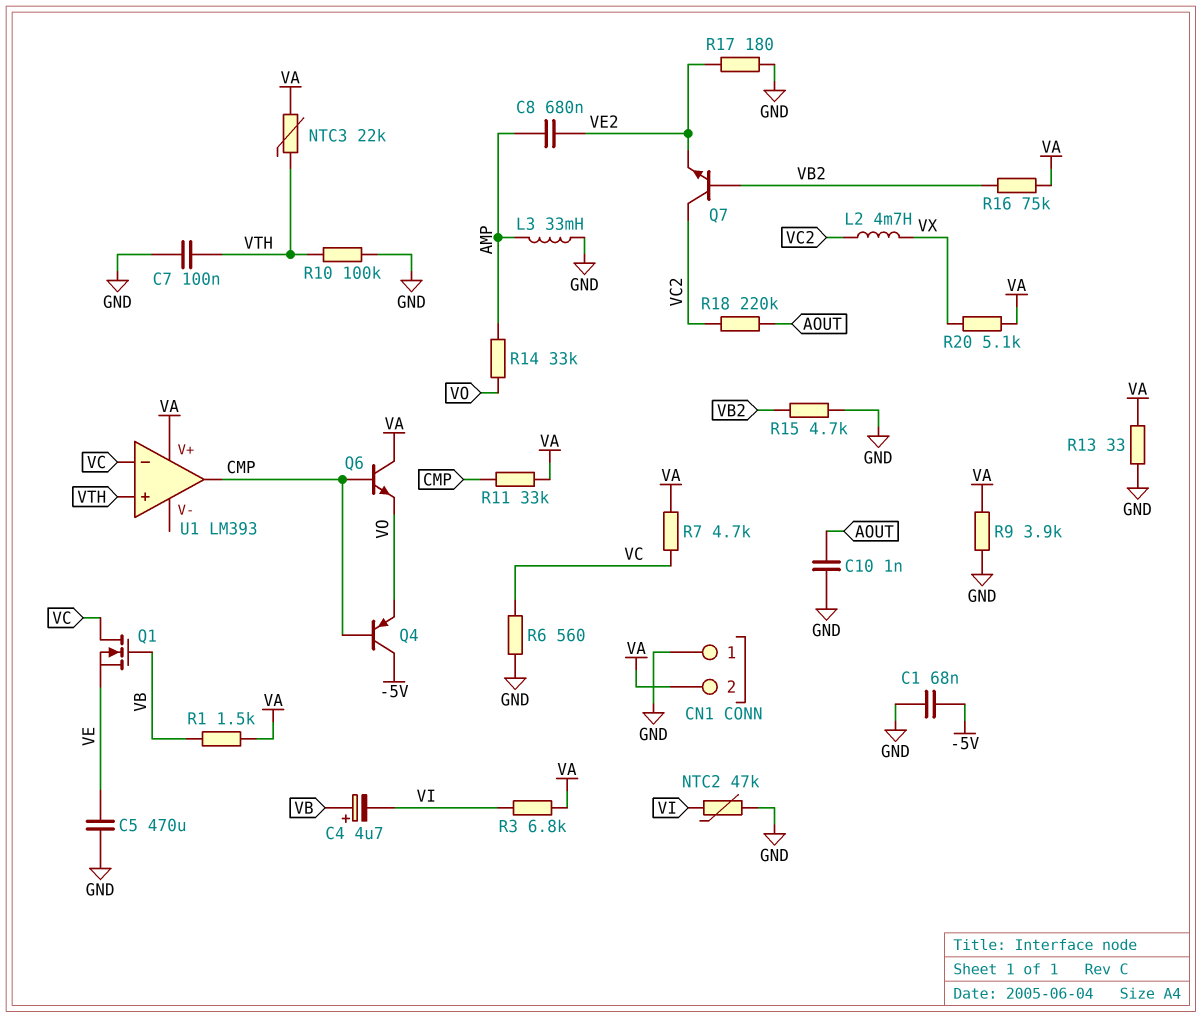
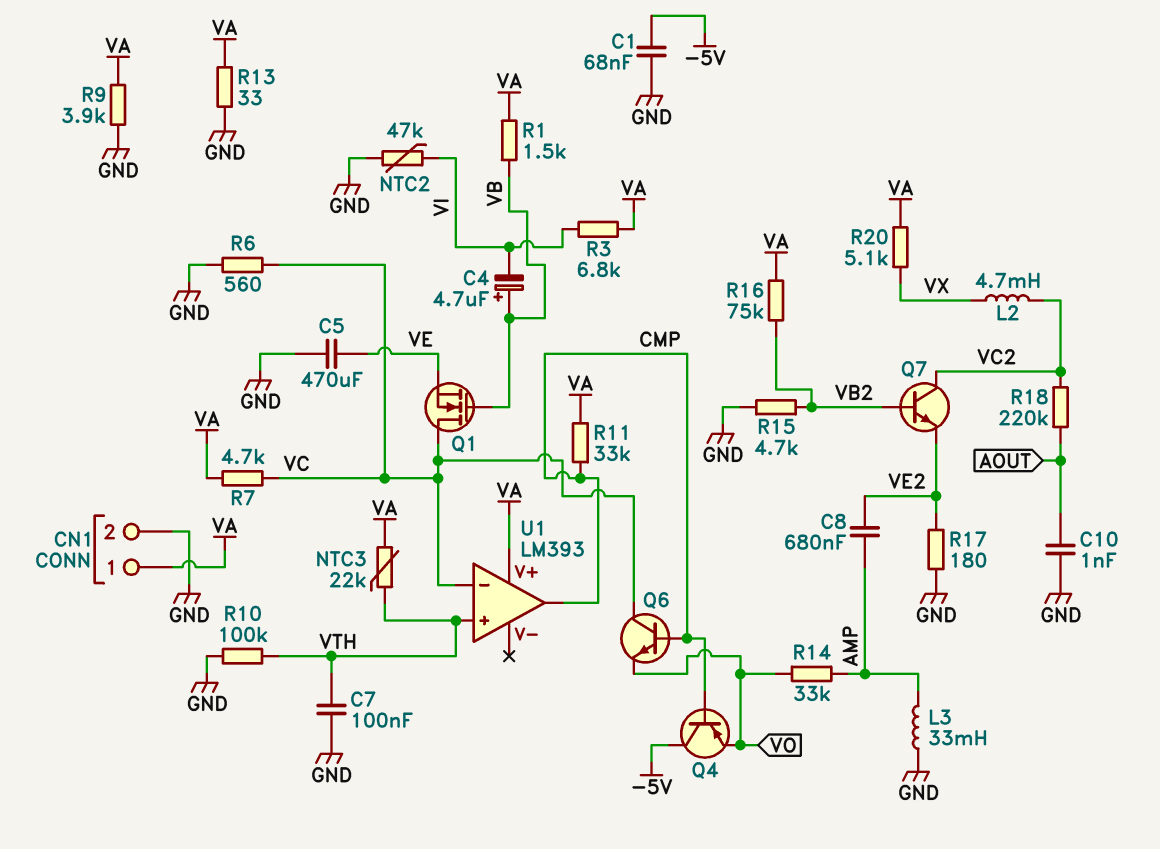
CN1 pin 1: GND -> VA
CN1 pin 2: VA -> GND
Q6: NPN (B CMP, C VA, E VO) -> NPN (B CMP, C VC, E VO)

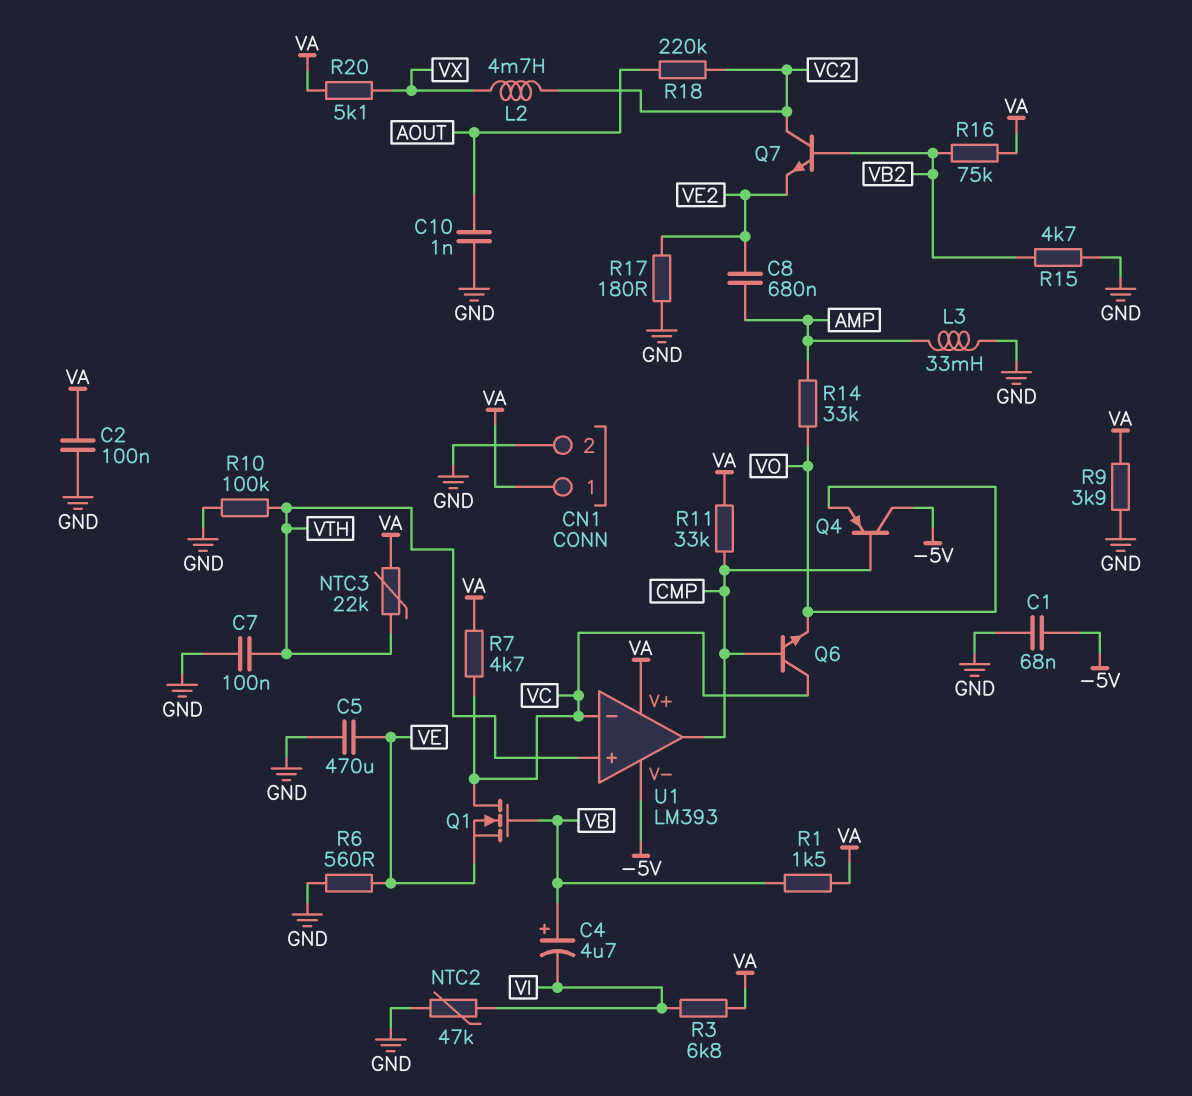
C2: none -> 100nF (GND, VA)
R6: 560 (GND, VC) -> 560 (GND, VE)
R13: 33 (GND, VA) -> none
U1 pin V-: none -> -5V

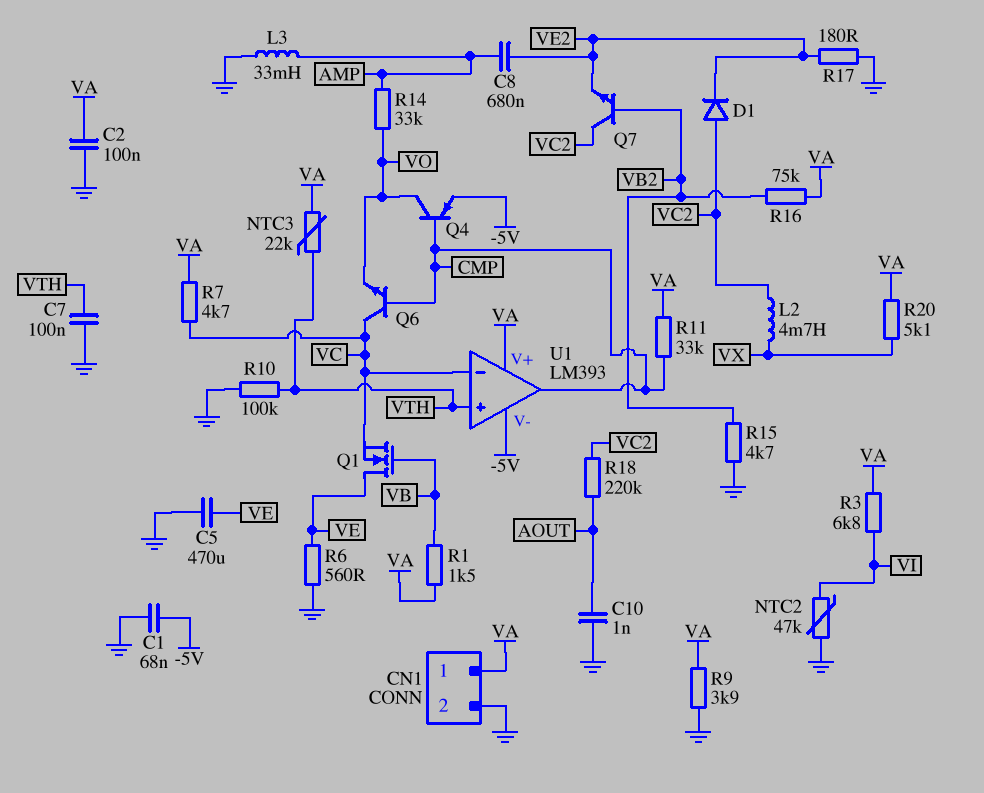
C4: 4.7uF (plus VB, minus VI) -> none
D1: none -> diode (A VC2, K VE2)
Q1: NMOS (G VB, D VC, S VE) -> NMOS (G VB, D VE, S VC)
Q4: PNP (B CMP, C -5V, E VO) -> PNP (B CMP, C VO, E -5V)

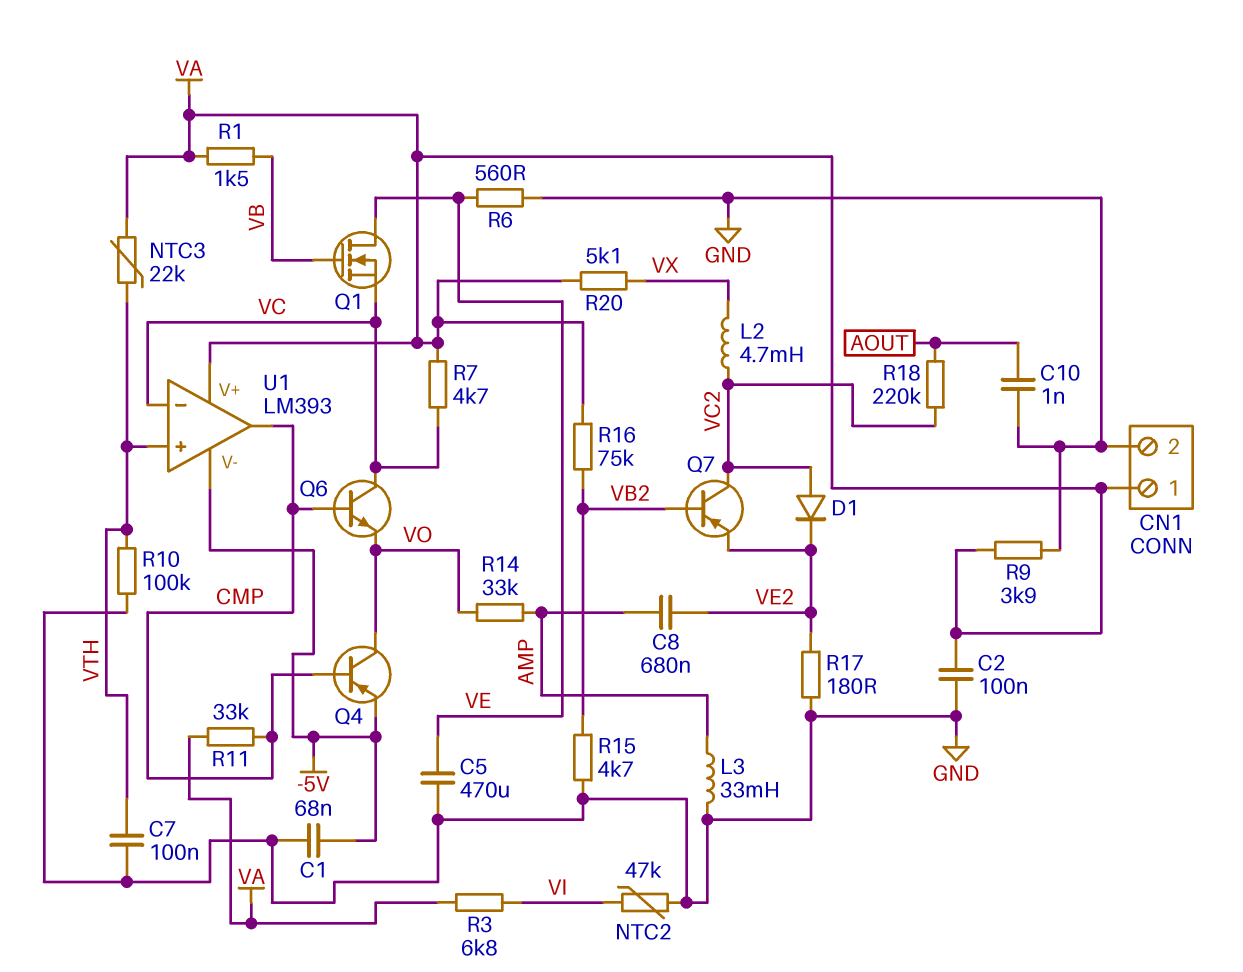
Q7: NPN (B VB2, C VC2, E VE2) -> PNP (B VB2, C VC2, E VE2)

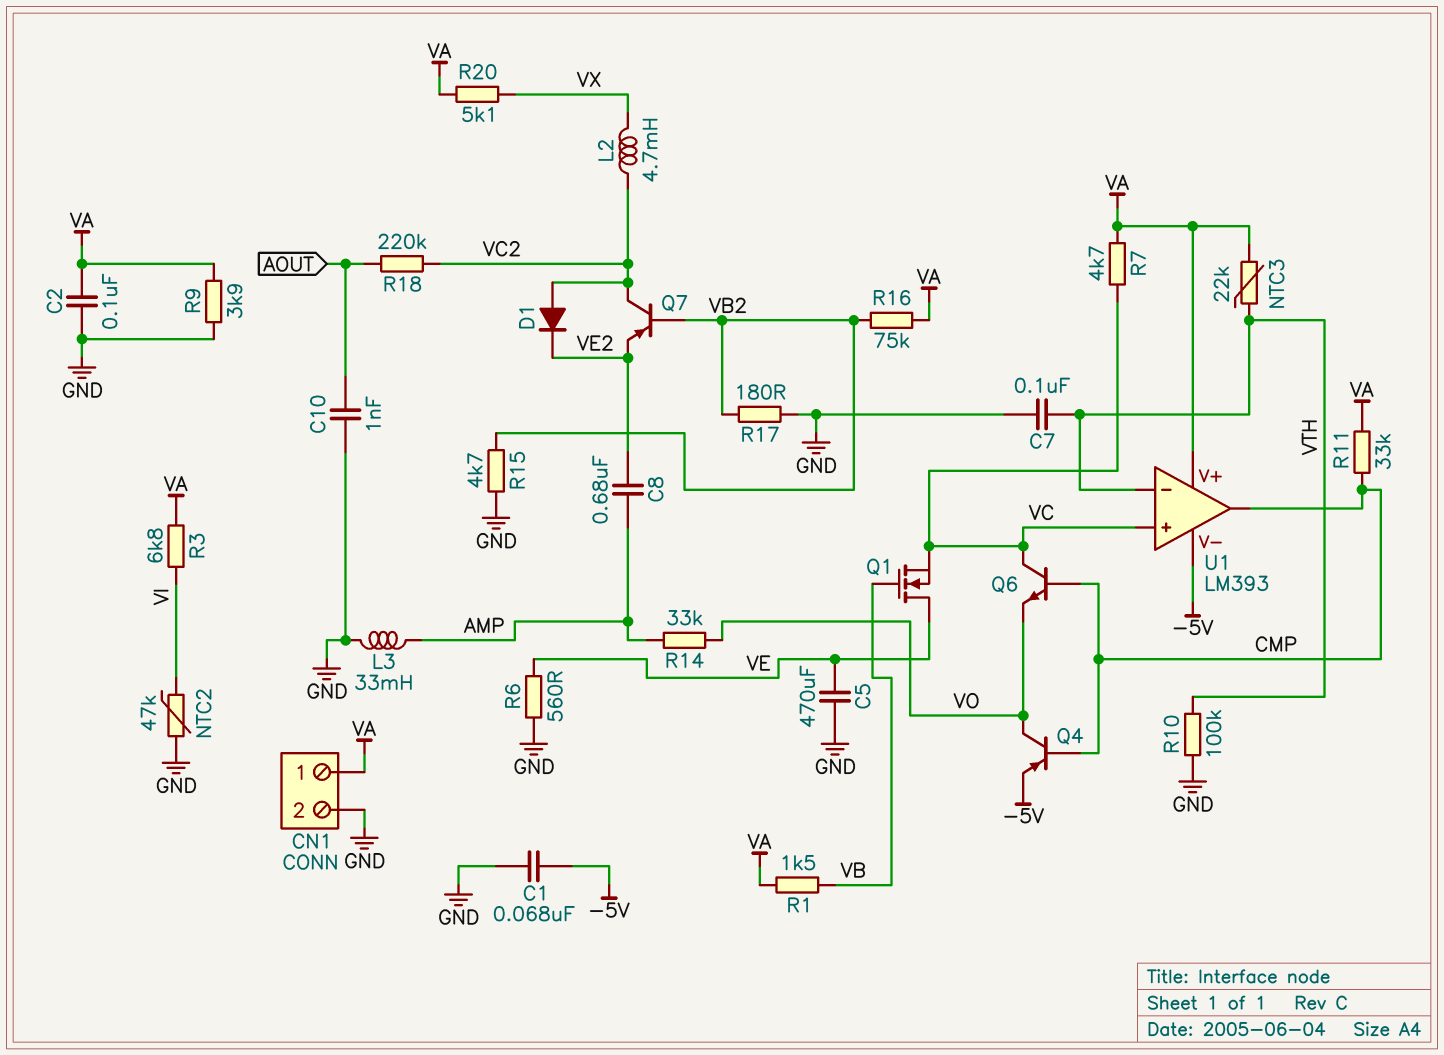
R17: 180 (GND, VE2) -> 180 (GND, VB2)
U1 pin in+: VTH -> VC
U1 pin in-: VC -> VTH

